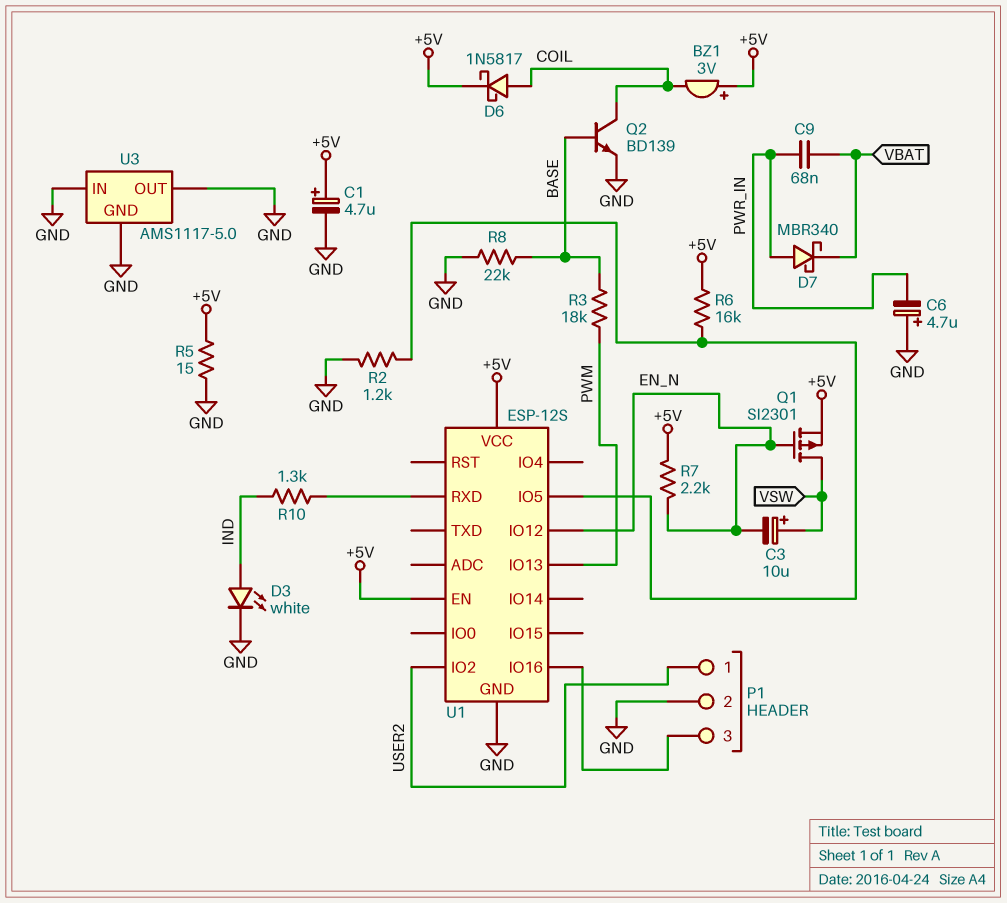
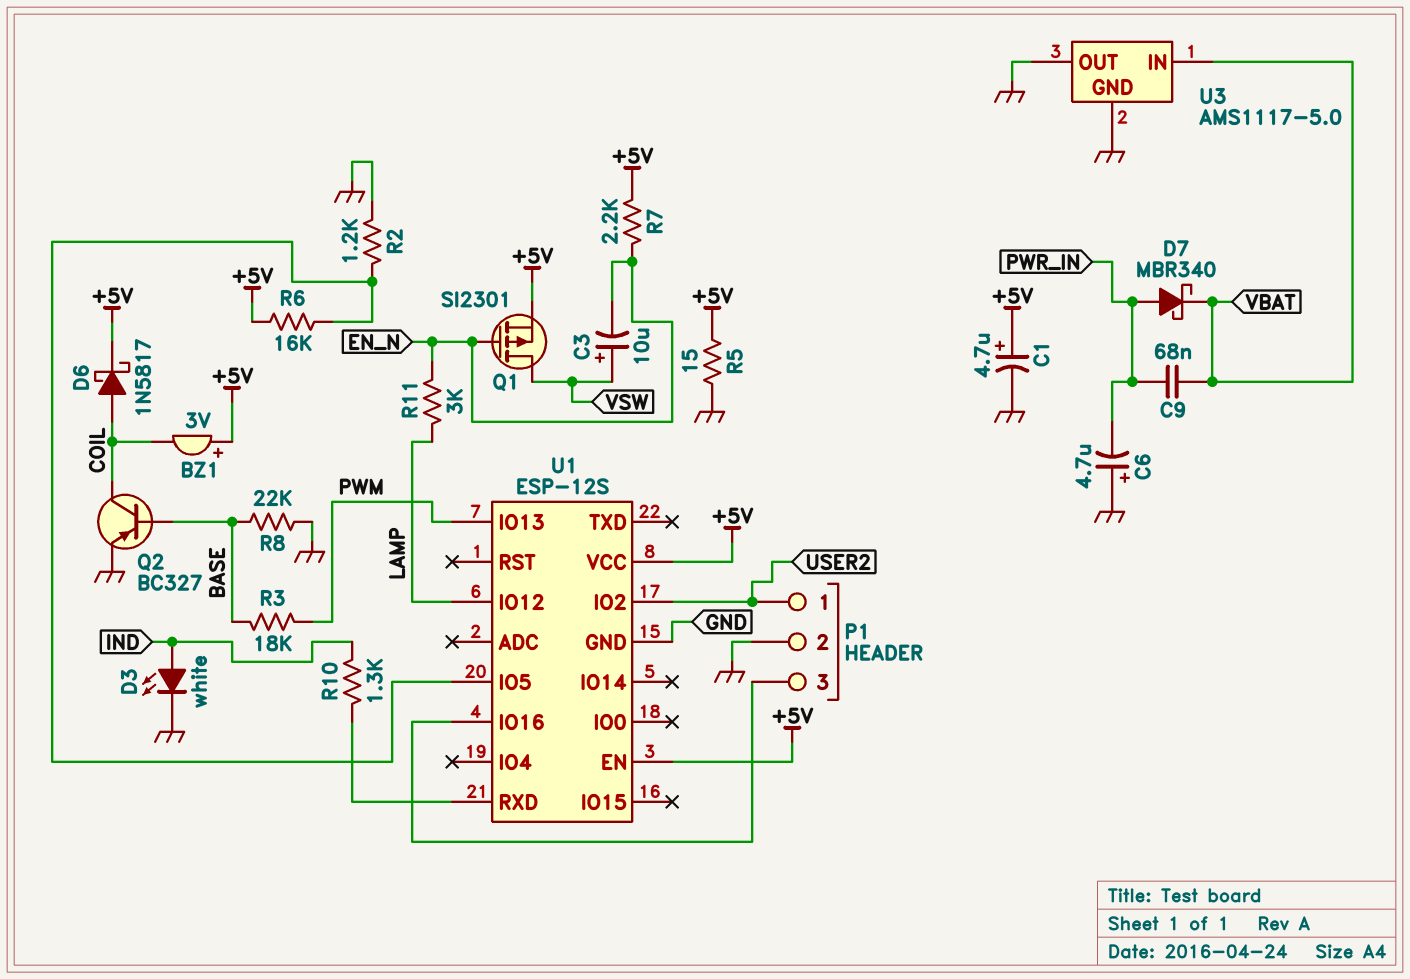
Q2: NPN BD139 (B BASE, C COIL, E GND) -> PNP BC327 (B BASE, C COIL, E GND)
R11: none -> 3k (EN_N, LAMP)
U1 pin IO12: EN_N -> LAMP
U3 pin IN: GND -> VBAT

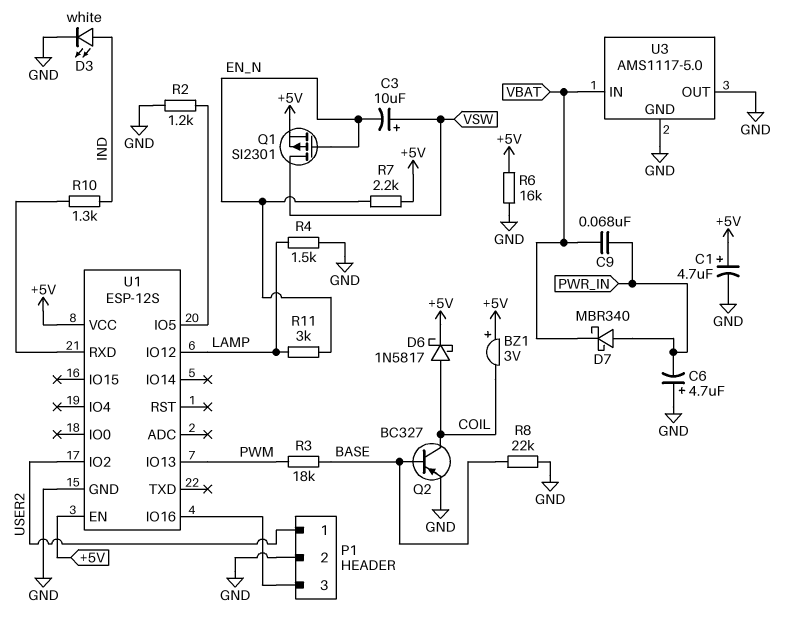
R4: none -> 1.5k (GND, LAMP)
R5: 15 (+5V, GND) -> none
R6: 16k (+5V, U1/IO5) -> 16k (+5V, GND)

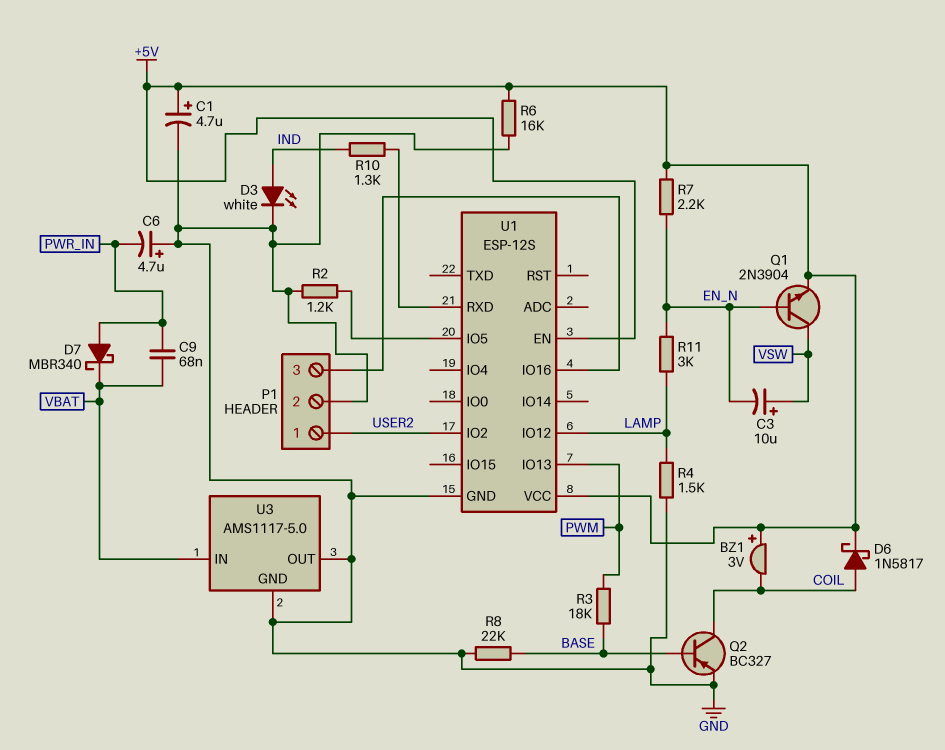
Q1: PMOS SI2301 (G EN_N, D VSW, S +5V) -> NPN 2N3904 (B EN_N, C VSW, E +5V)

